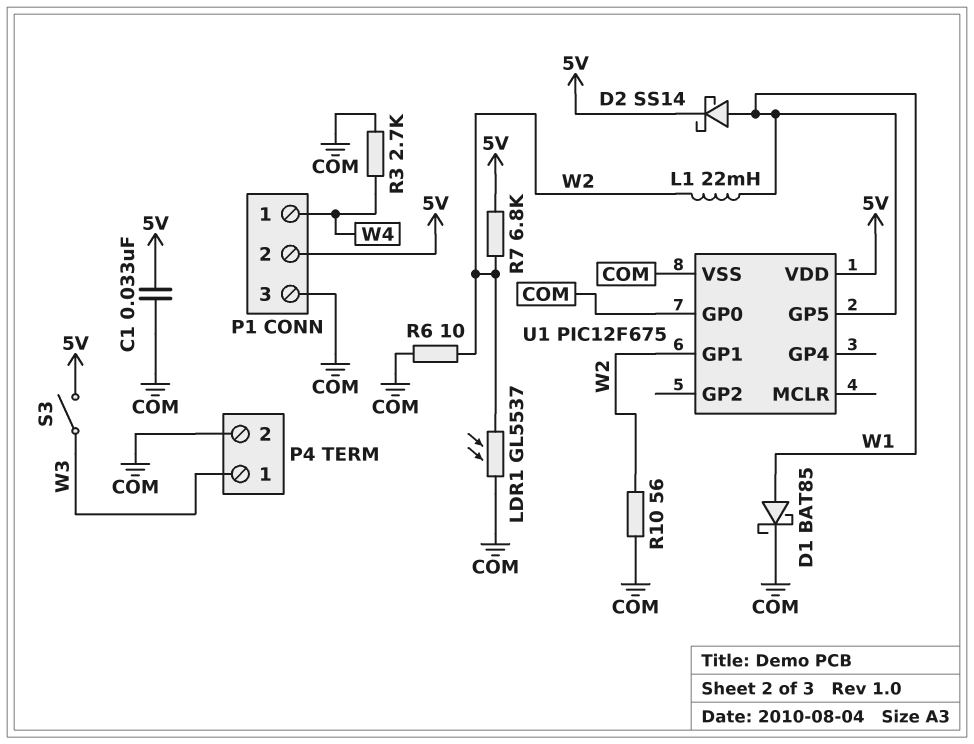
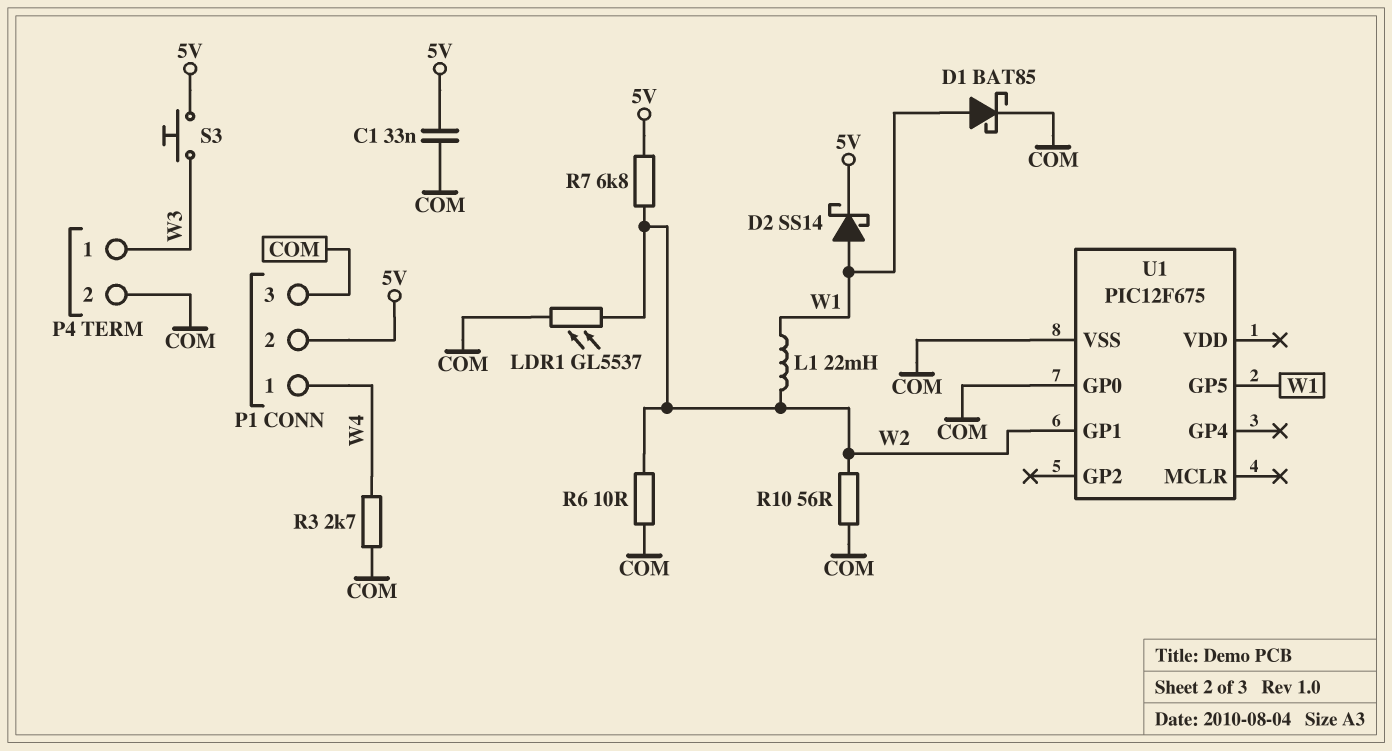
S3: switch (5V, W3) -> button (5V, W3)
U1 pin VDD: 5V -> none

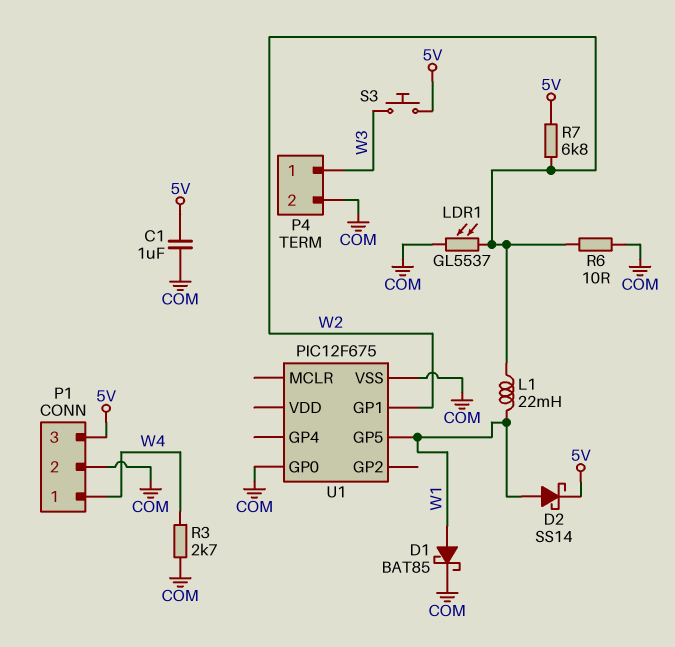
C1: 33nF (5V, COM) -> 1uF (5V, COM)
P1 pin 2: 5V -> COM
P1 pin 3: COM -> 5V
R10: 56 (COM, W2) -> none

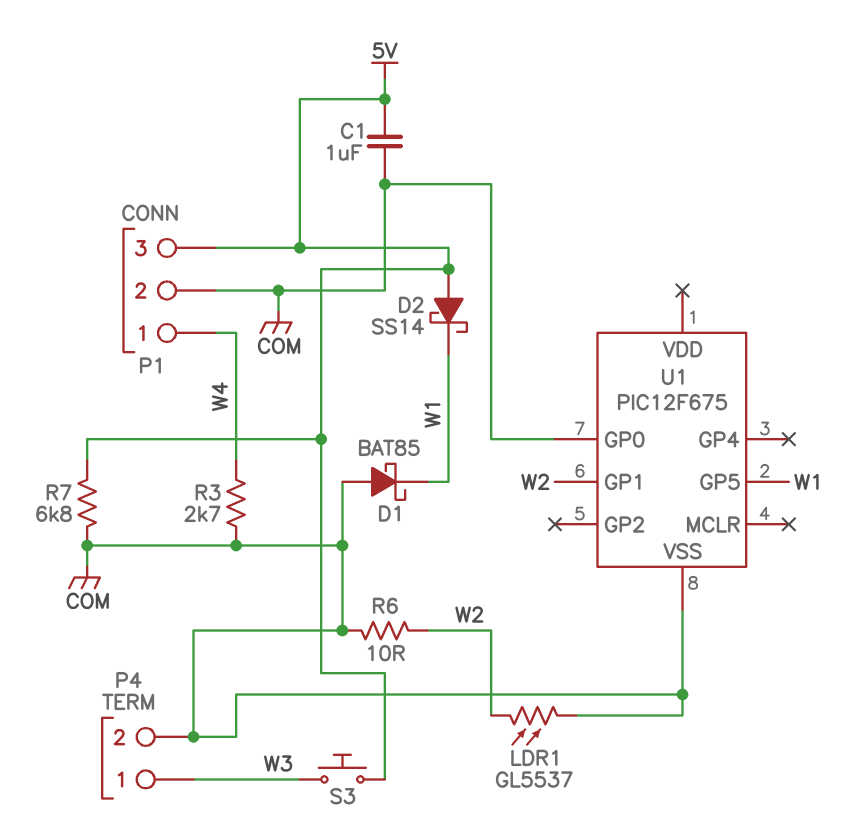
D1: schottky BAT85 (A W1, K COM) -> schottky BAT85 (A COM, K W1)
D2: schottky SS14 (A W1, K 5V) -> schottky SS14 (A 5V, K W1)
L1: 22mH (W1, W2) -> none
R7: 6.8k (5V, W2) -> 6.8k (5V, COM)

